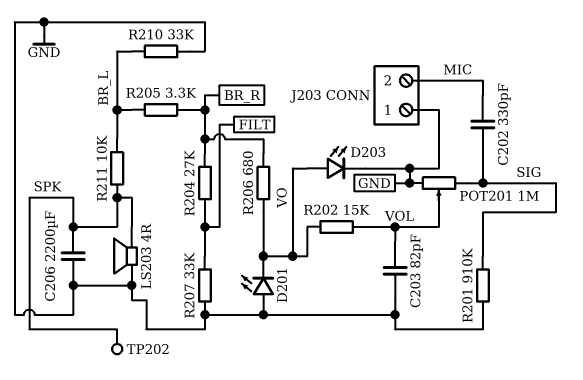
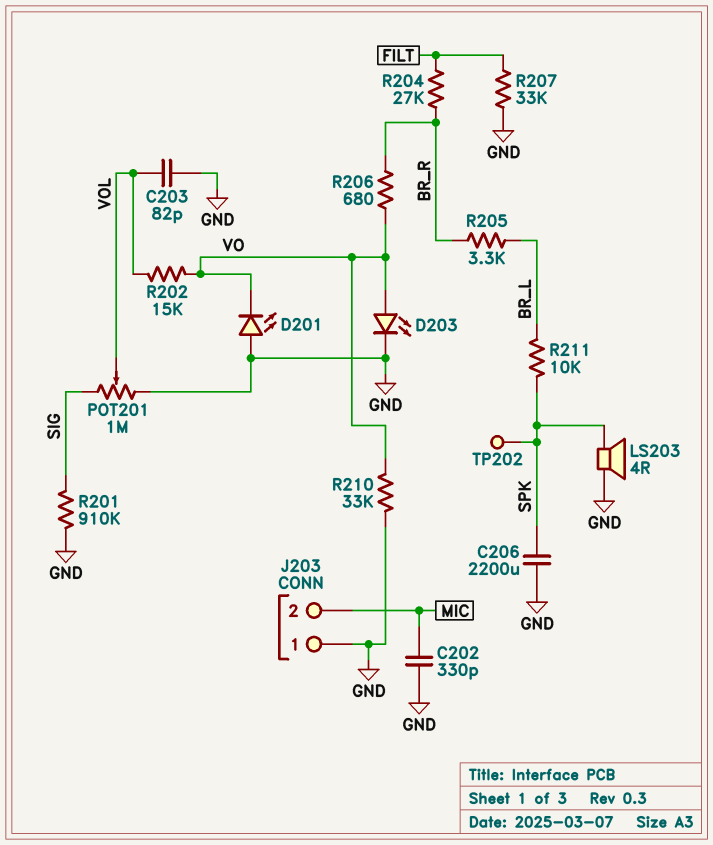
C202: 330pF (MIC, SIG) -> 330pF (GND, MIC)
R210: 33k (BR_L, GND) -> 33k (GND, VO)

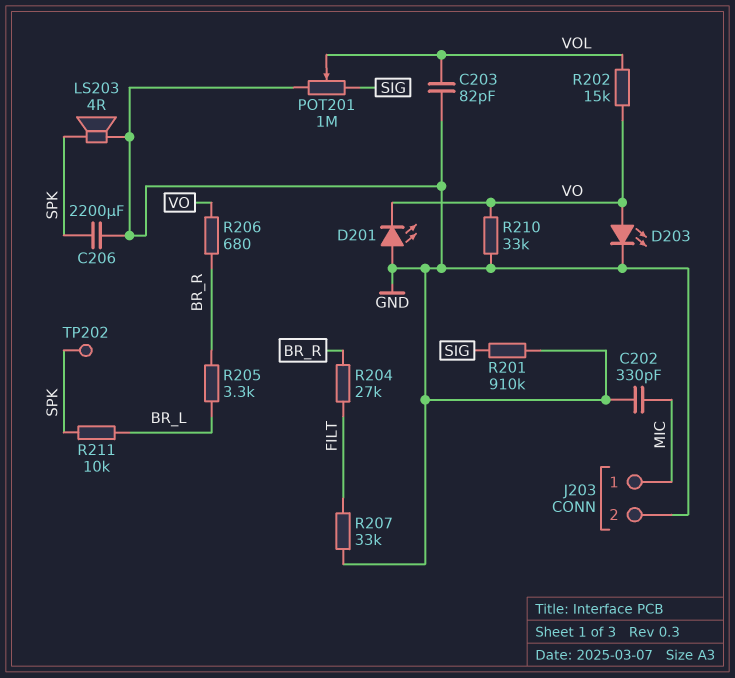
J203 pin 1: GND -> MIC
J203 pin 2: MIC -> GND

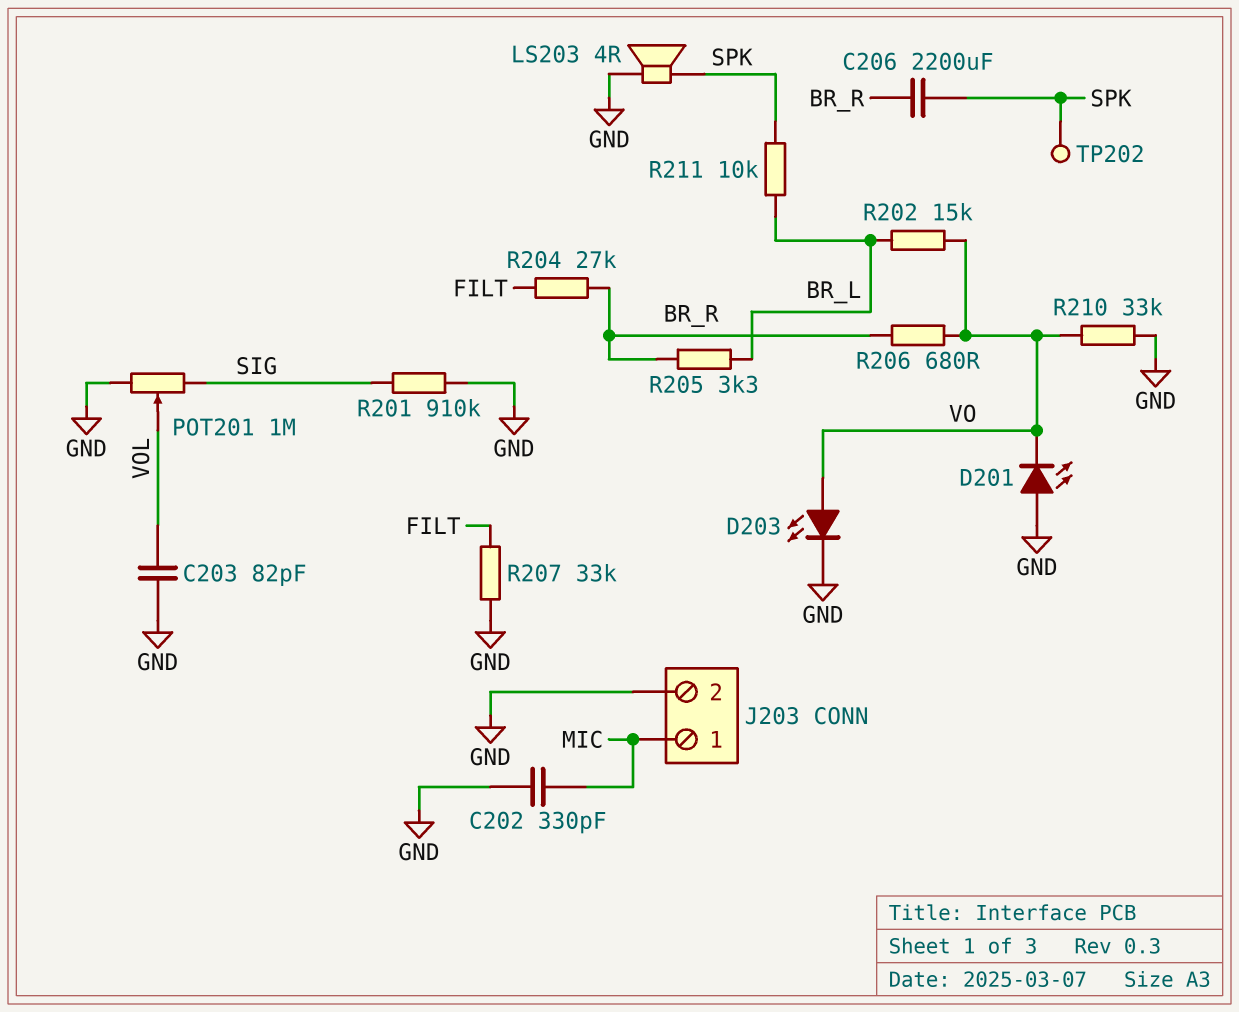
C206: 2200uF (GND, SPK) -> 2200uF (BR_R, SPK)
R202: 15k (VO, VOL) -> 15k (BR_L, VO)

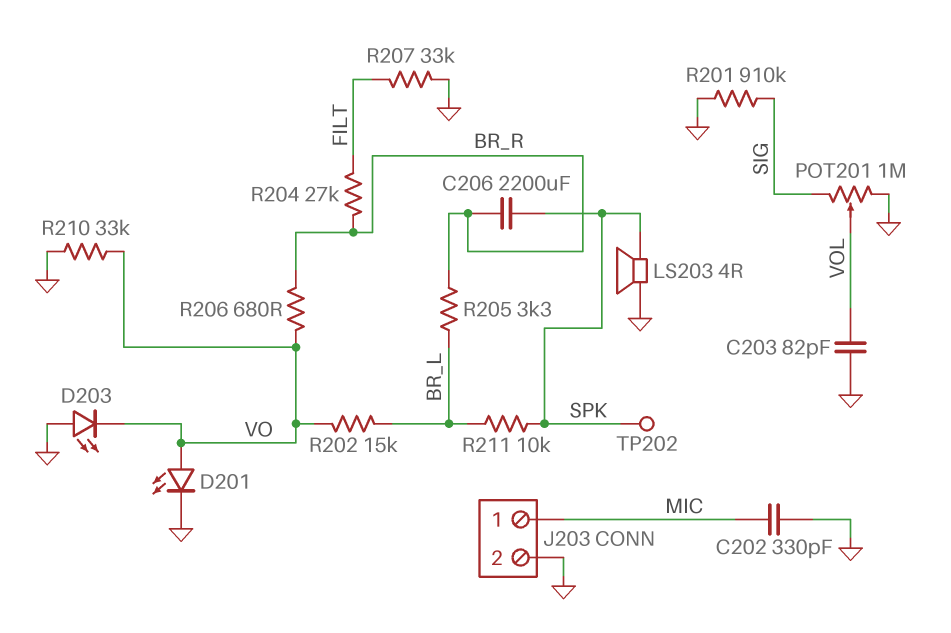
D201: LED (A GND, K VO) -> LED (A VO, K GND)
D203: LED (A VO, K GND) -> LED (A GND, K VO)

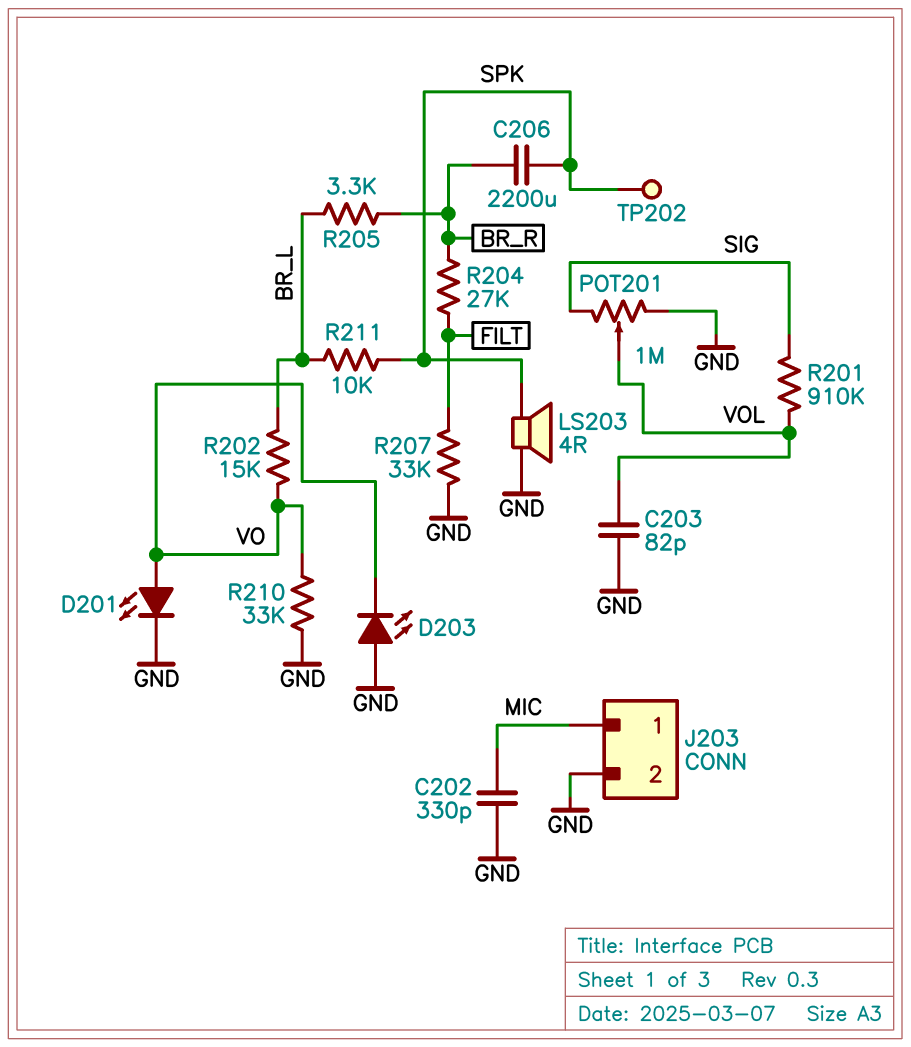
R201: 910k (GND, SIG) -> 910k (SIG, VOL)
R206: 680 (BR_R, VO) -> none

